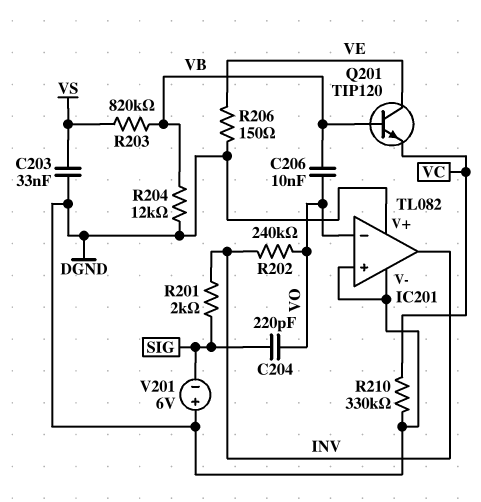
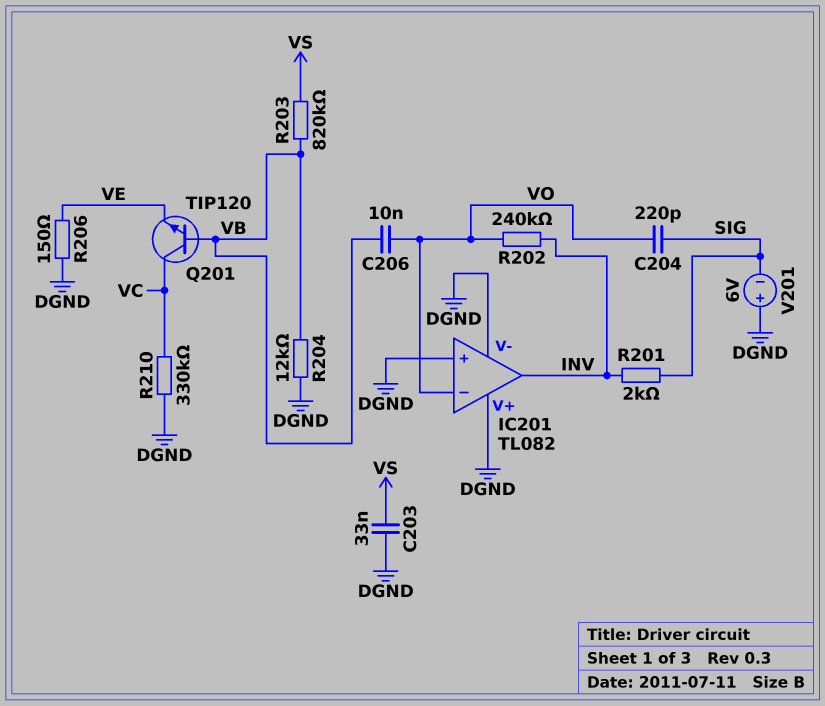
Q201: NPN TIP120 (B VB, C VE, E VC) -> NPN TIP120 (B VB, C VC, E VE)

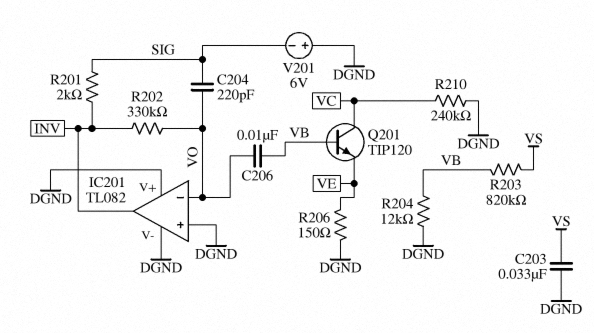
R202: 240k (INV, VO) -> 330k (INV, VO)
R210: 330k (DGND, VC) -> 240k (DGND, VC)

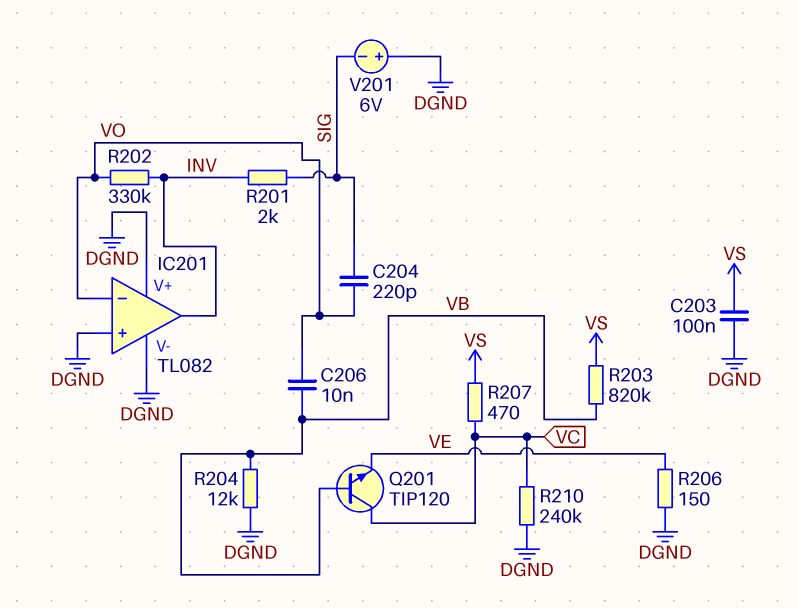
C203: 33nF (DGND, VS) -> 100nF (DGND, VS)
R207: none -> 470 (VC, VS)

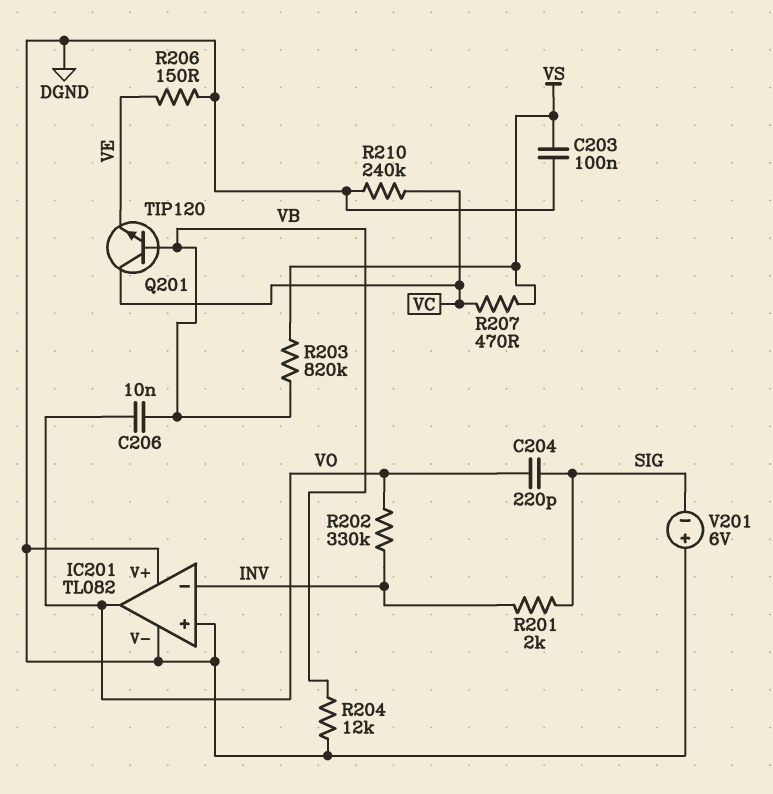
IC201 pin in-: VO -> INV
IC201 pin out: INV -> VO

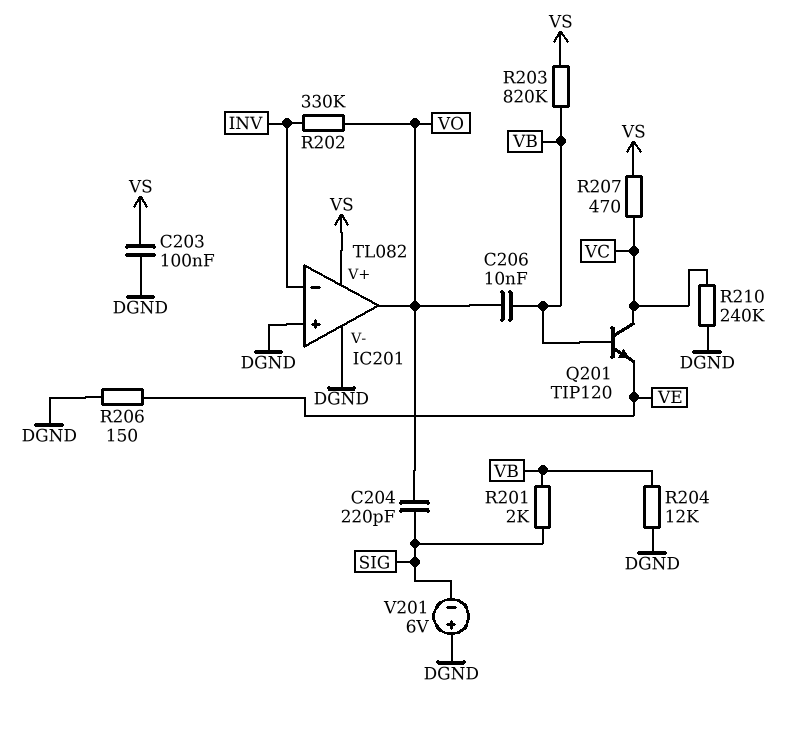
IC201 pin V+: DGND -> VS
R201: 2k (INV, SIG) -> 2k (SIG, VB)

